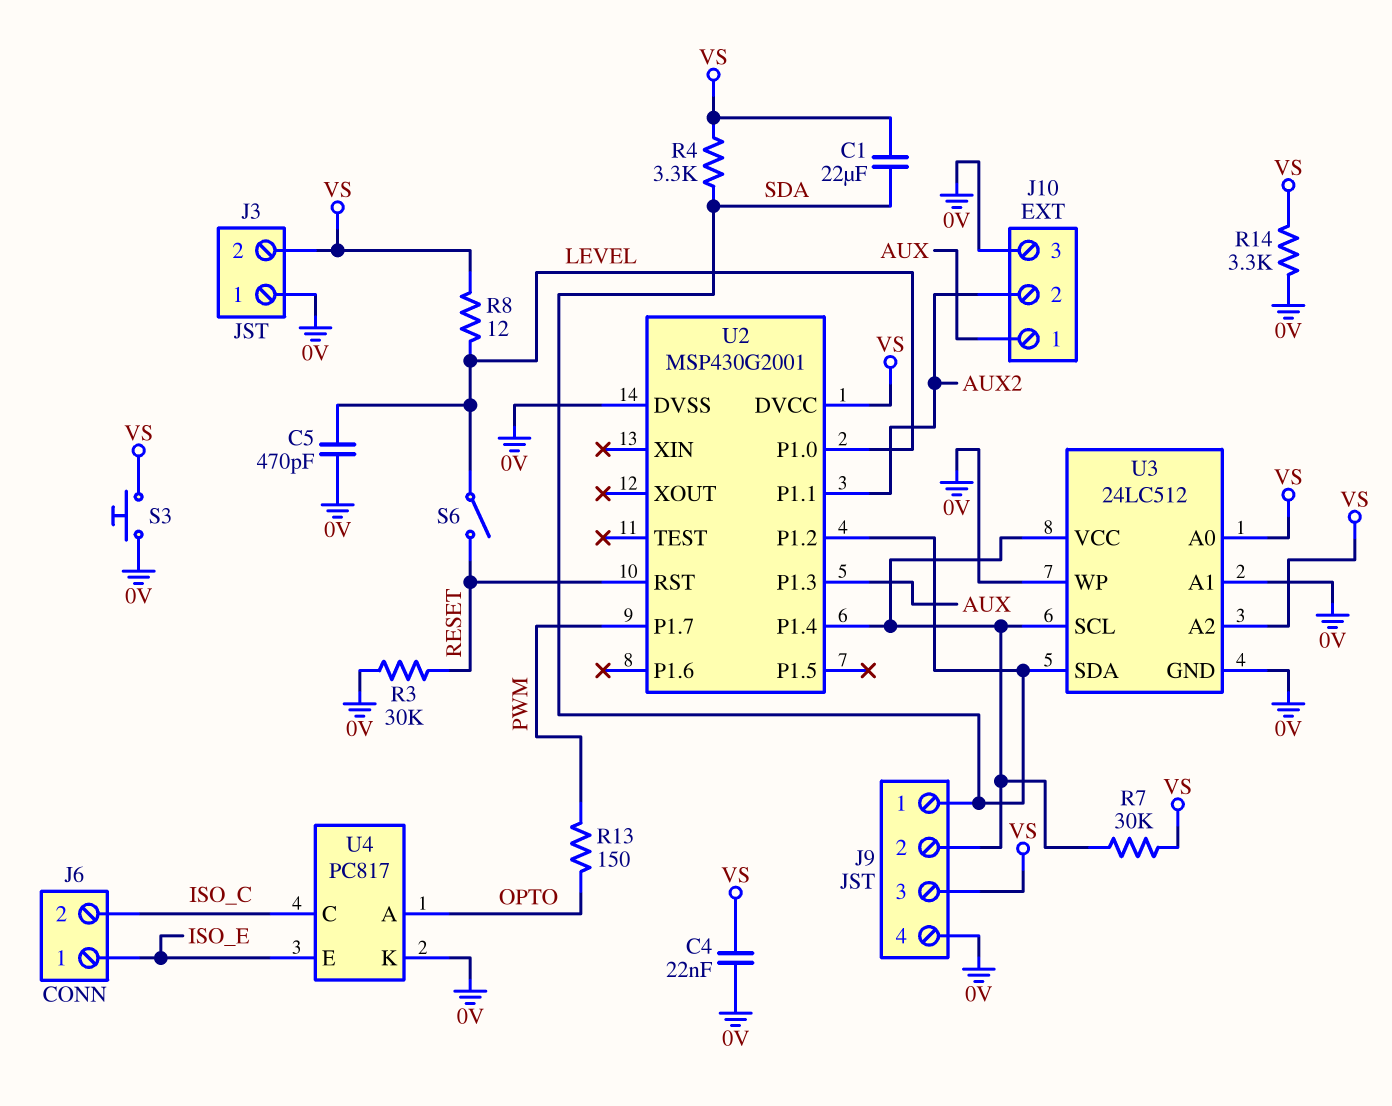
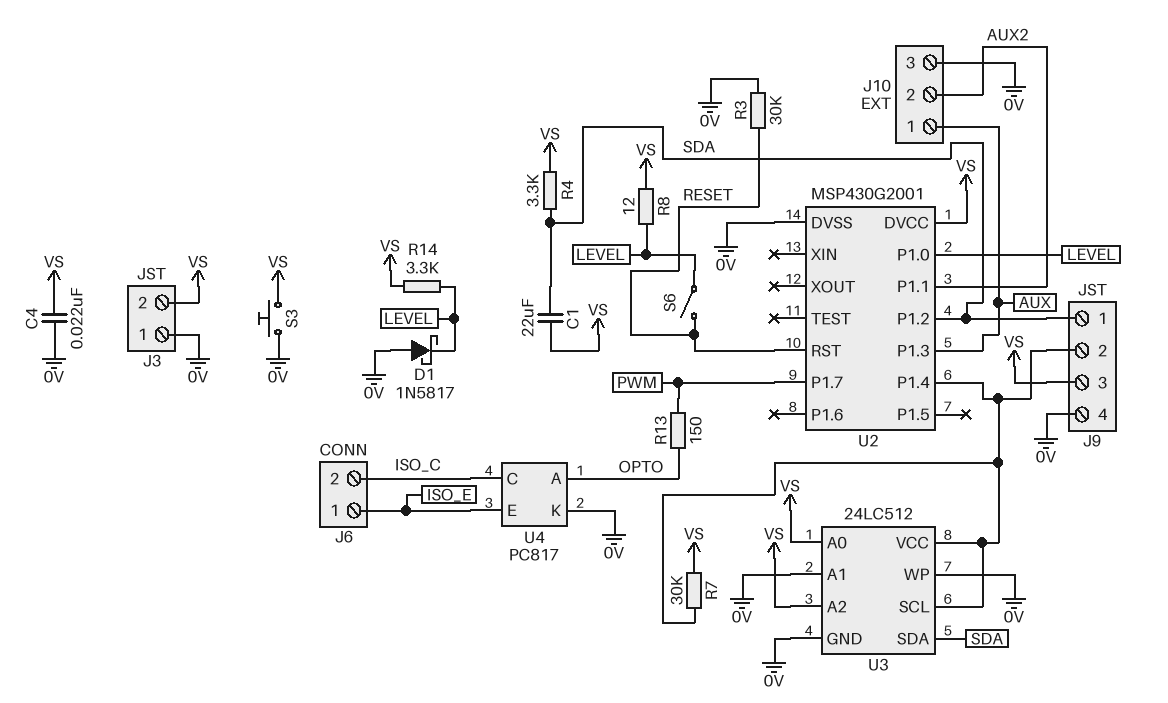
C5: 470pF (0V, LEVEL) -> none
D1: none -> schottky 1N5817 (A 0V, K LEVEL)
R14: 3.3k (0V, VS) -> 3.3k (LEVEL, VS)

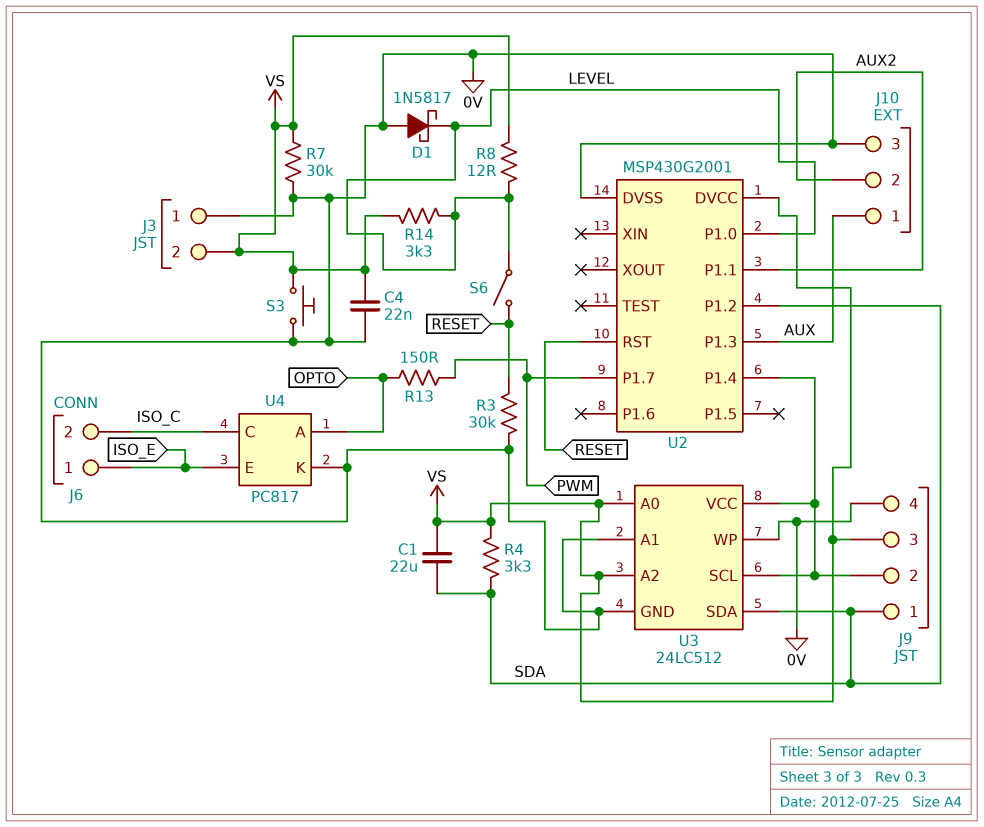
R7: 30k (J9/2, VS) -> 30k (0V, VS)

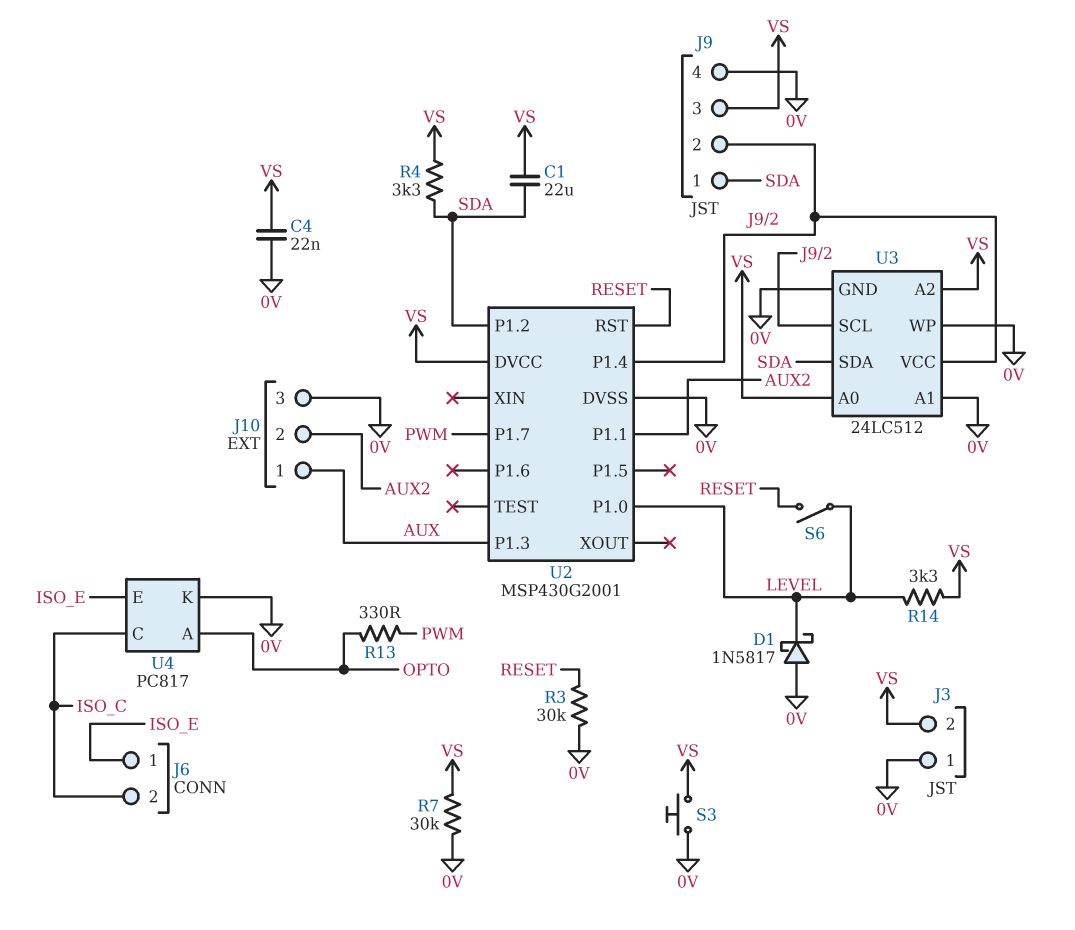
R8: 12 (LEVEL, VS) -> none
R13: 150 (OPTO, PWM) -> 330 (OPTO, PWM)

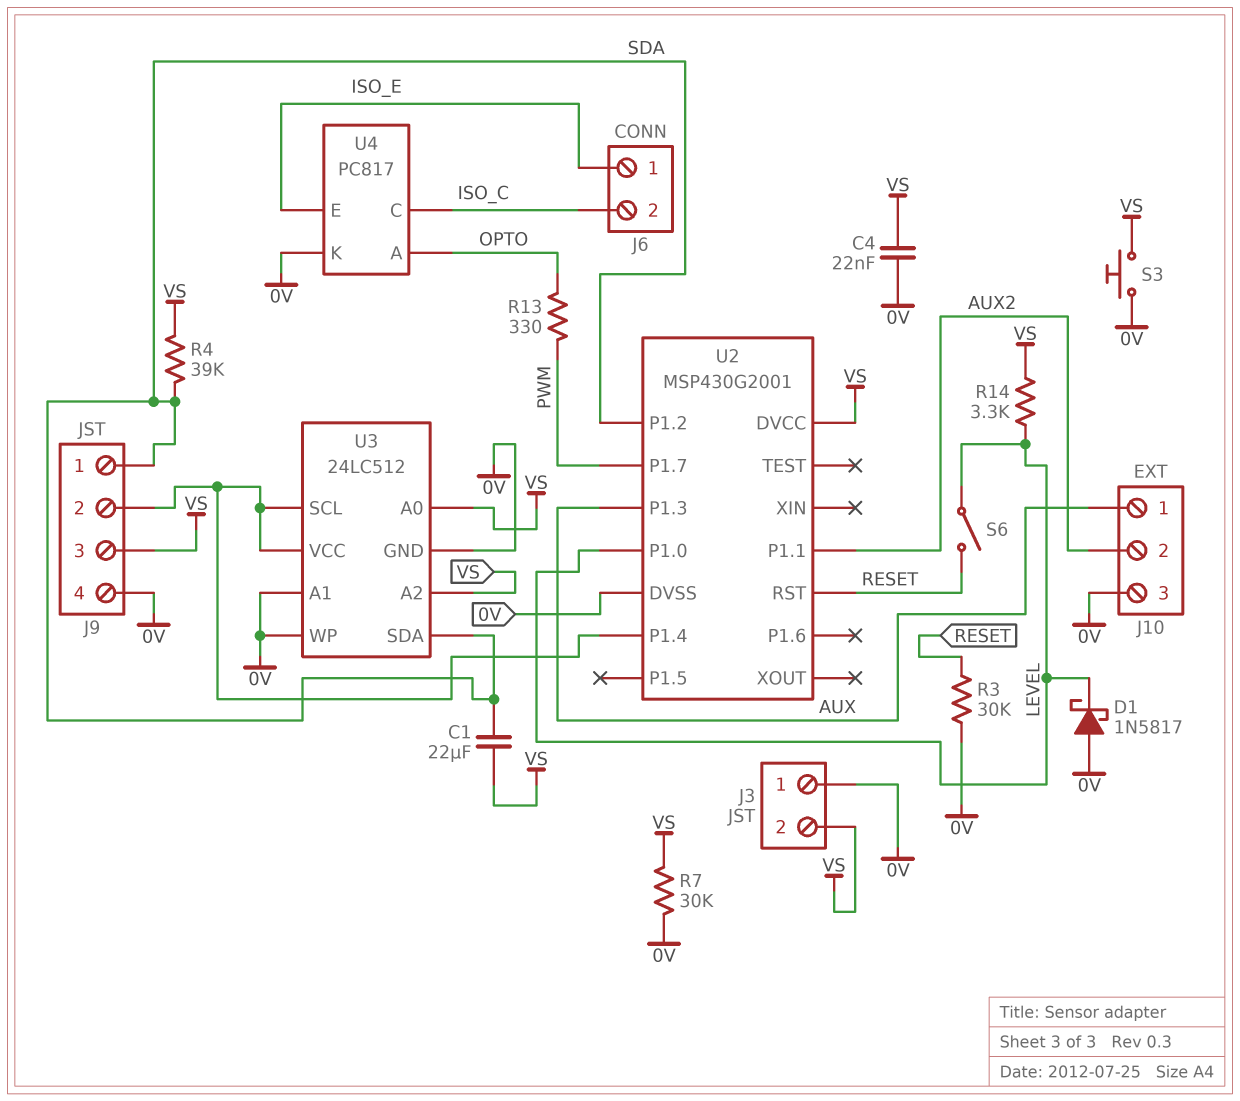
R4: 3.3k (SDA, VS) -> 39k (SDA, VS)

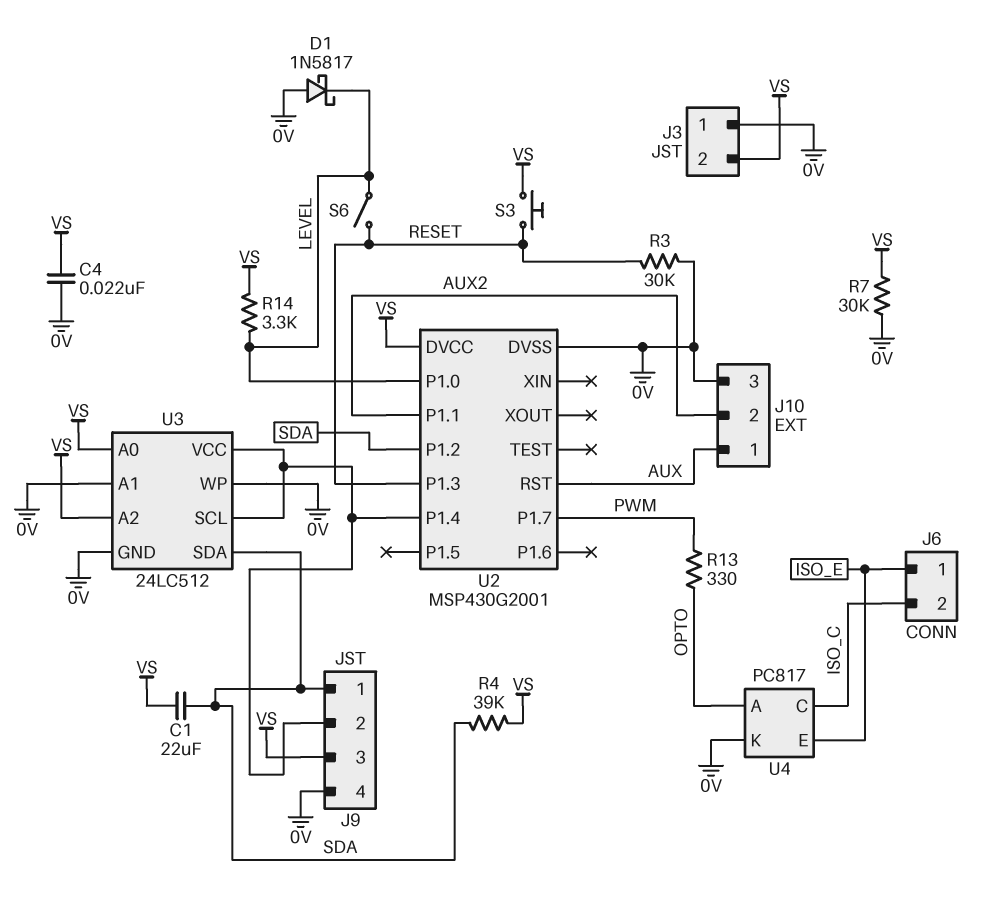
S3: button (0V, VS) -> button (RESET, VS)
U2 pin P1.3: AUX -> RESET
U2 pin RST: RESET -> AUX

